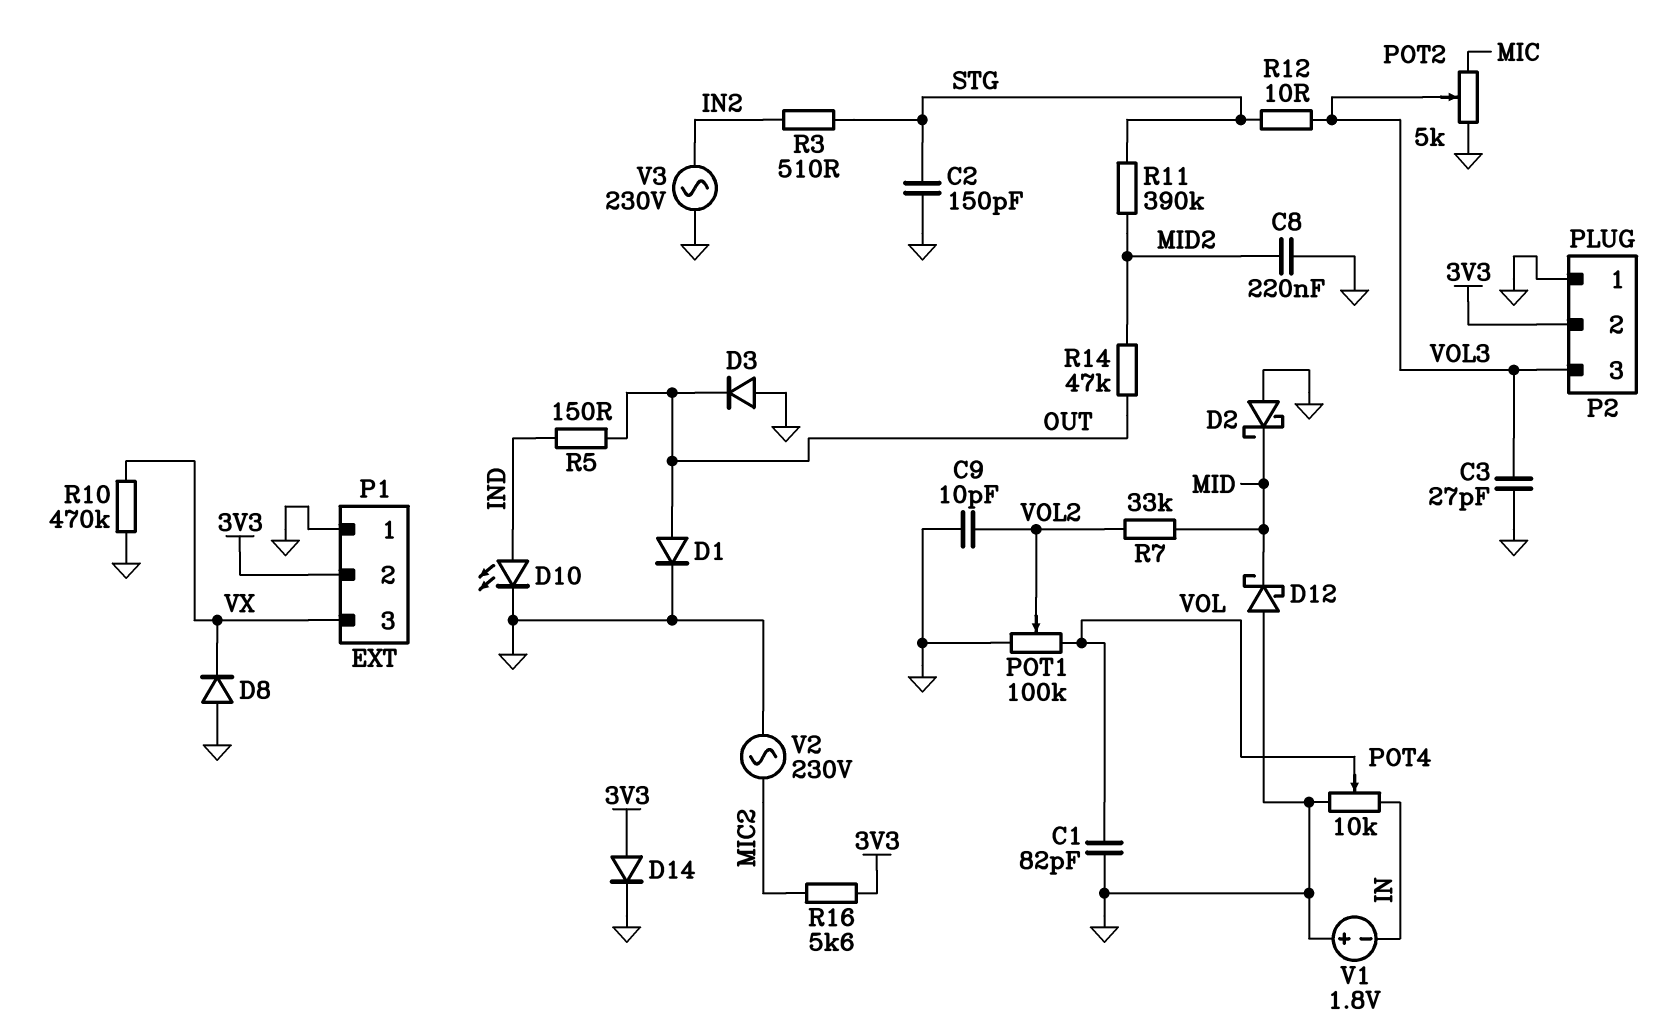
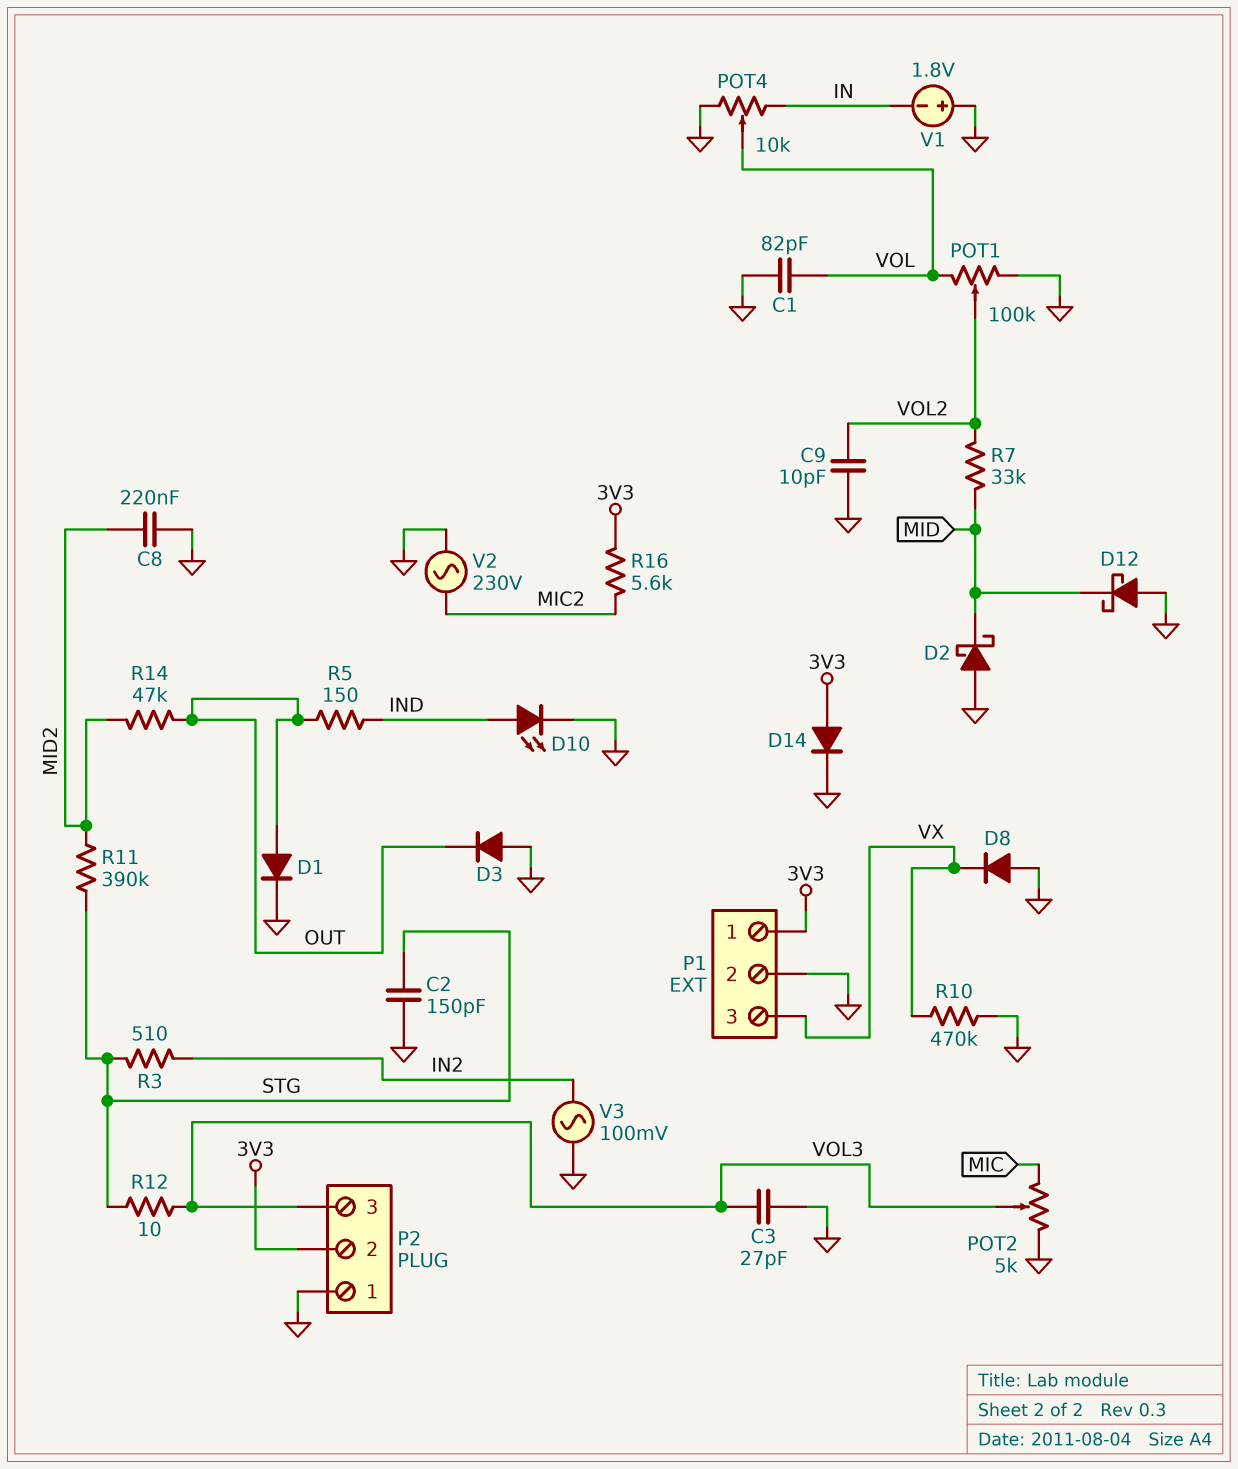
P1 pin 1: GND -> 3V3
P1 pin 2: 3V3 -> GND
V3: AC 230V (GND, IN2) -> AC 100mV (GND, IN2)

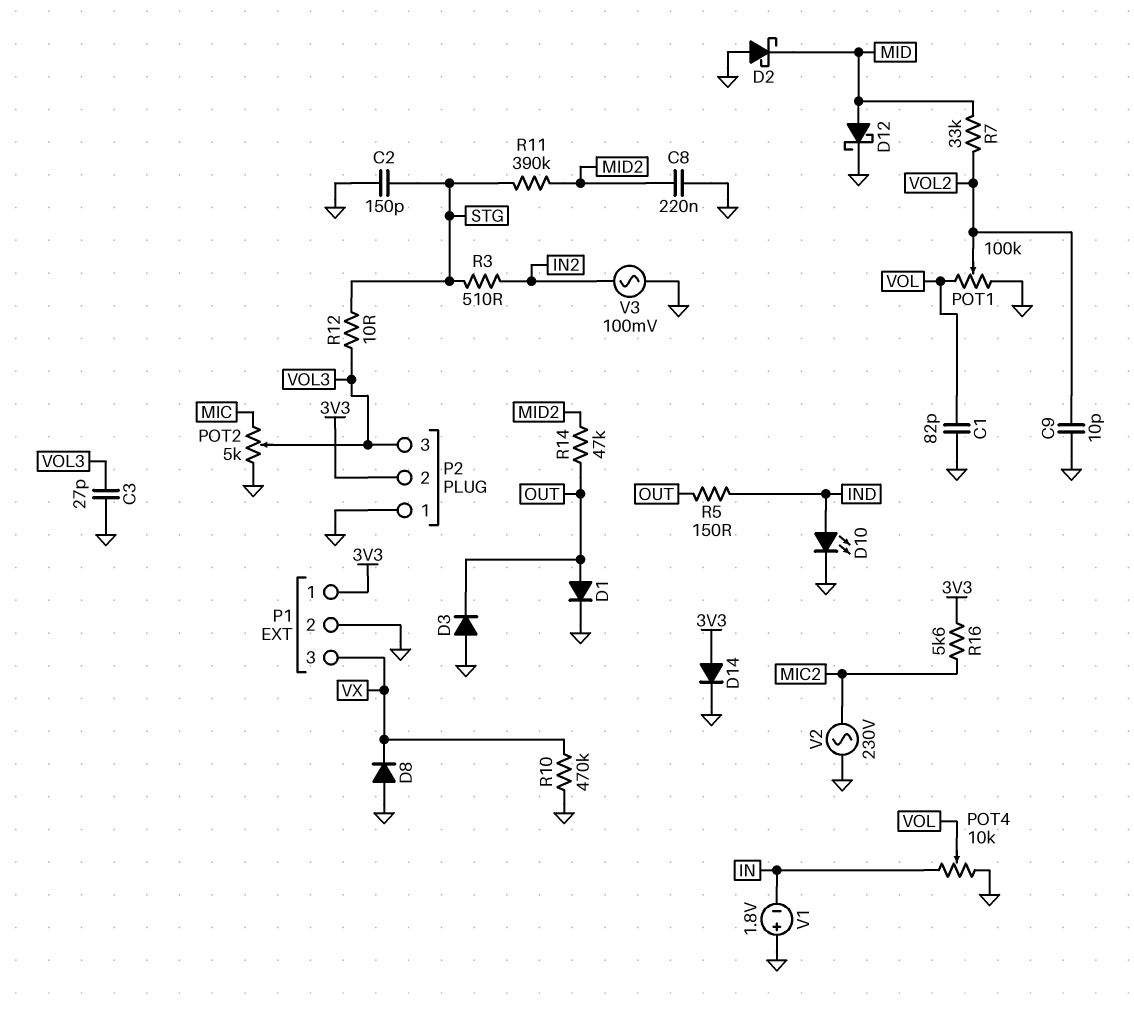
D12: schottky (A GND, K MID) -> schottky (A MID, K GND)

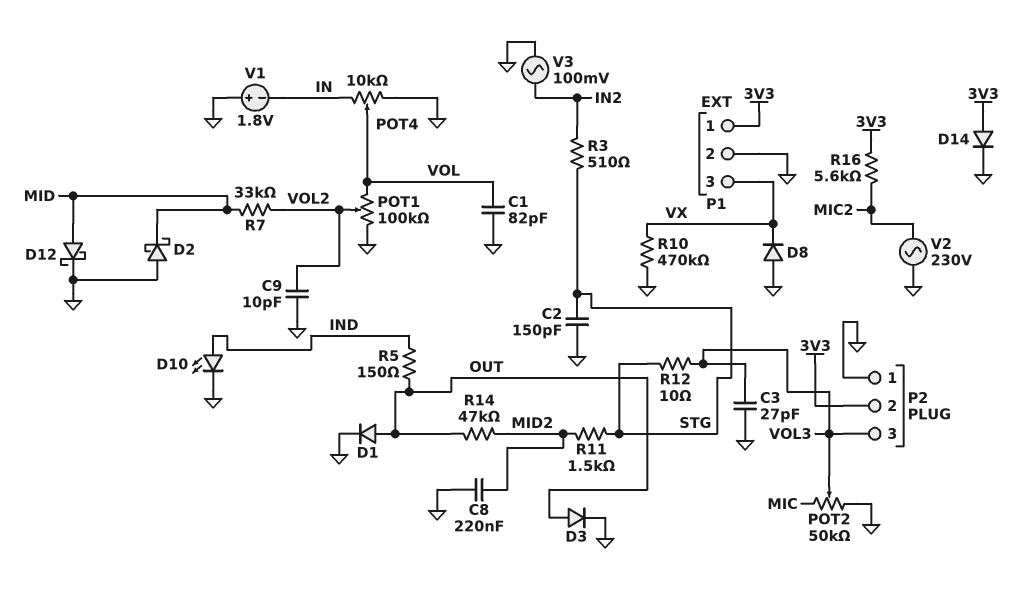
D3: diode (A GND, K OUT) -> diode (A OUT, K GND)
POT2: 5k (GND, MIC, wiper VOL3) -> 50k (GND, MIC, wiper VOL3)
R11: 390k (MID2, STG) -> 1.5k (MID2, STG)

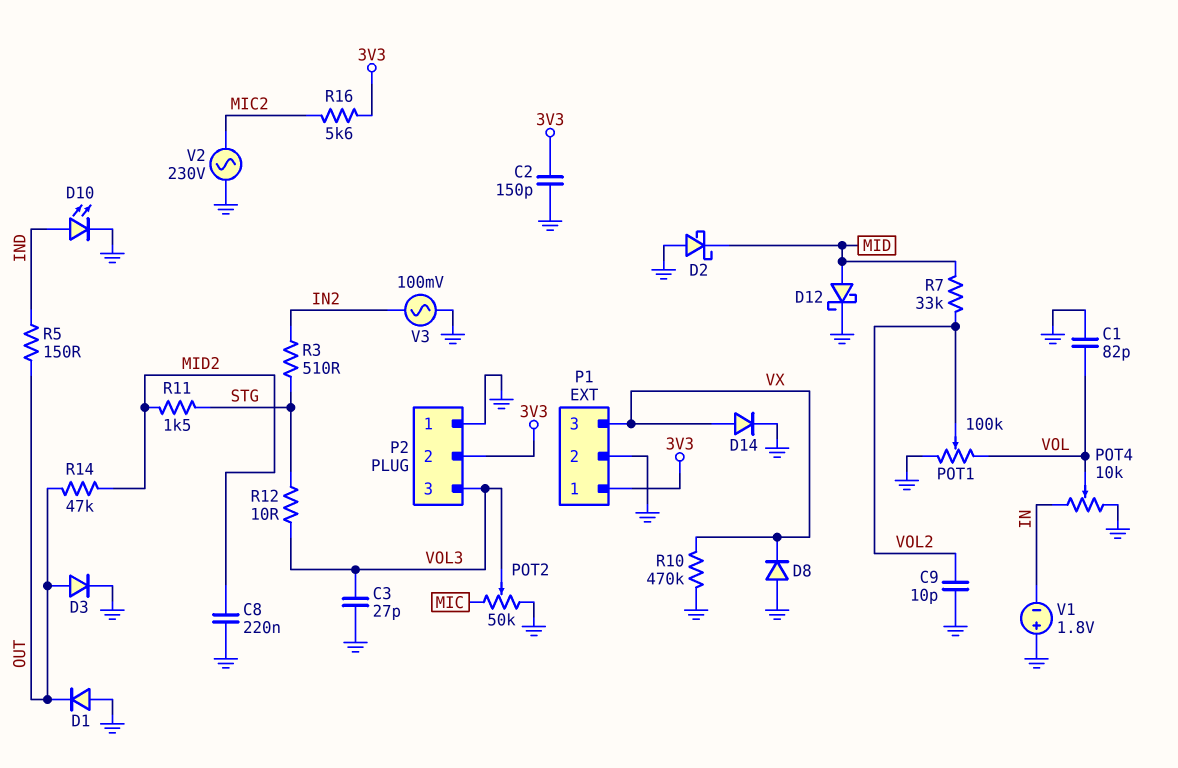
C2: 150pF (GND, STG) -> 150pF (3V3, GND)
D1: diode (A OUT, K GND) -> diode (A GND, K OUT)
D14: diode (A 3V3, K GND) -> diode (A VX, K GND)

